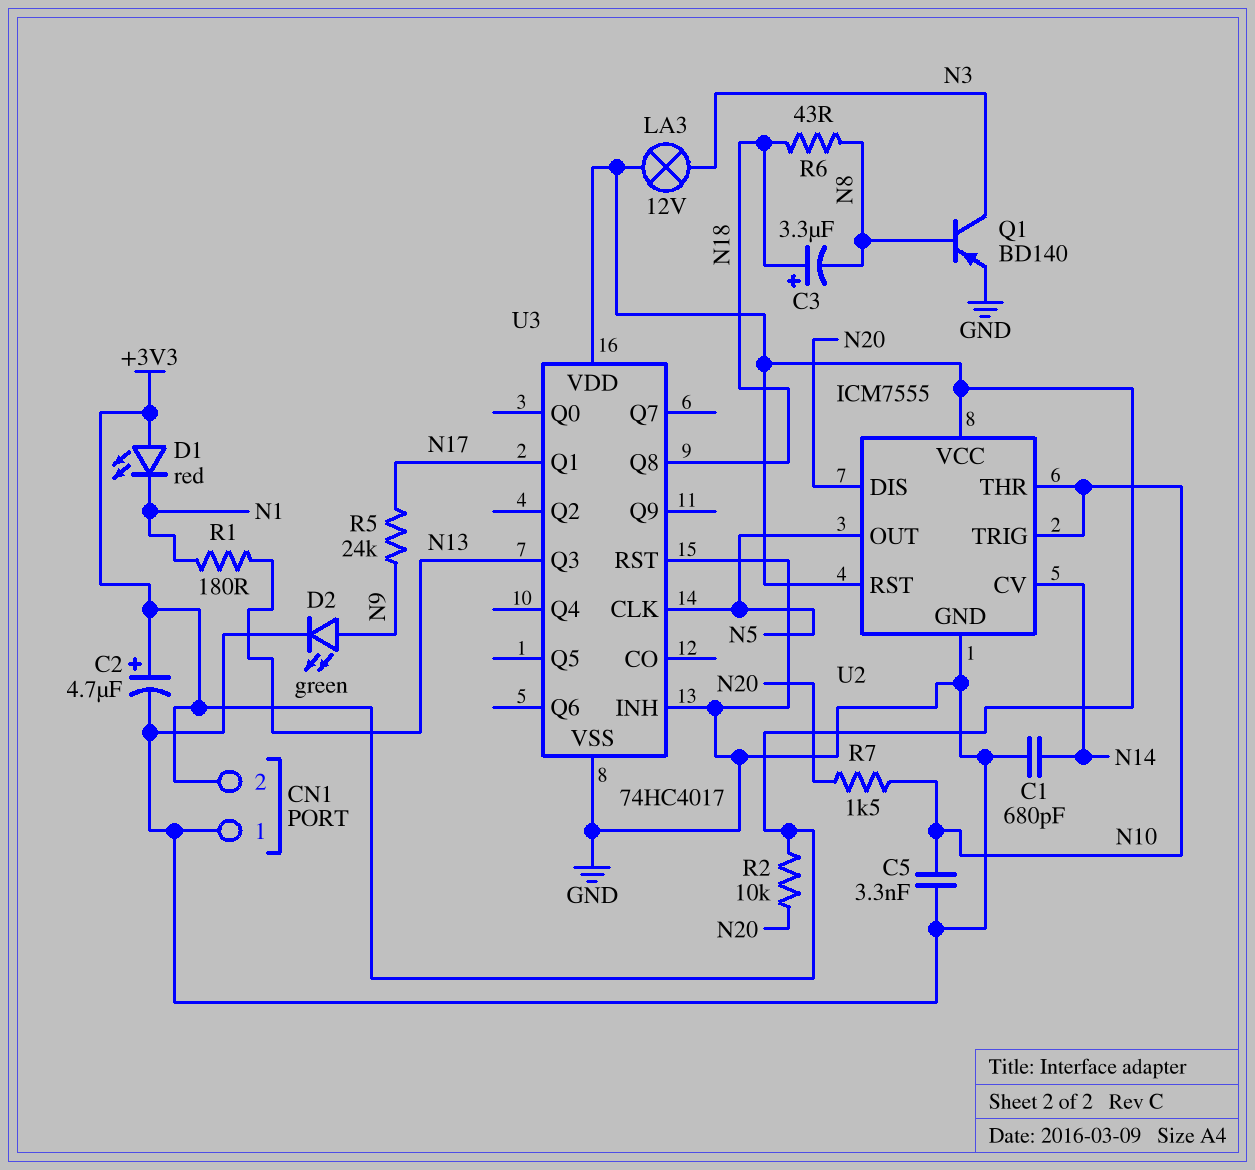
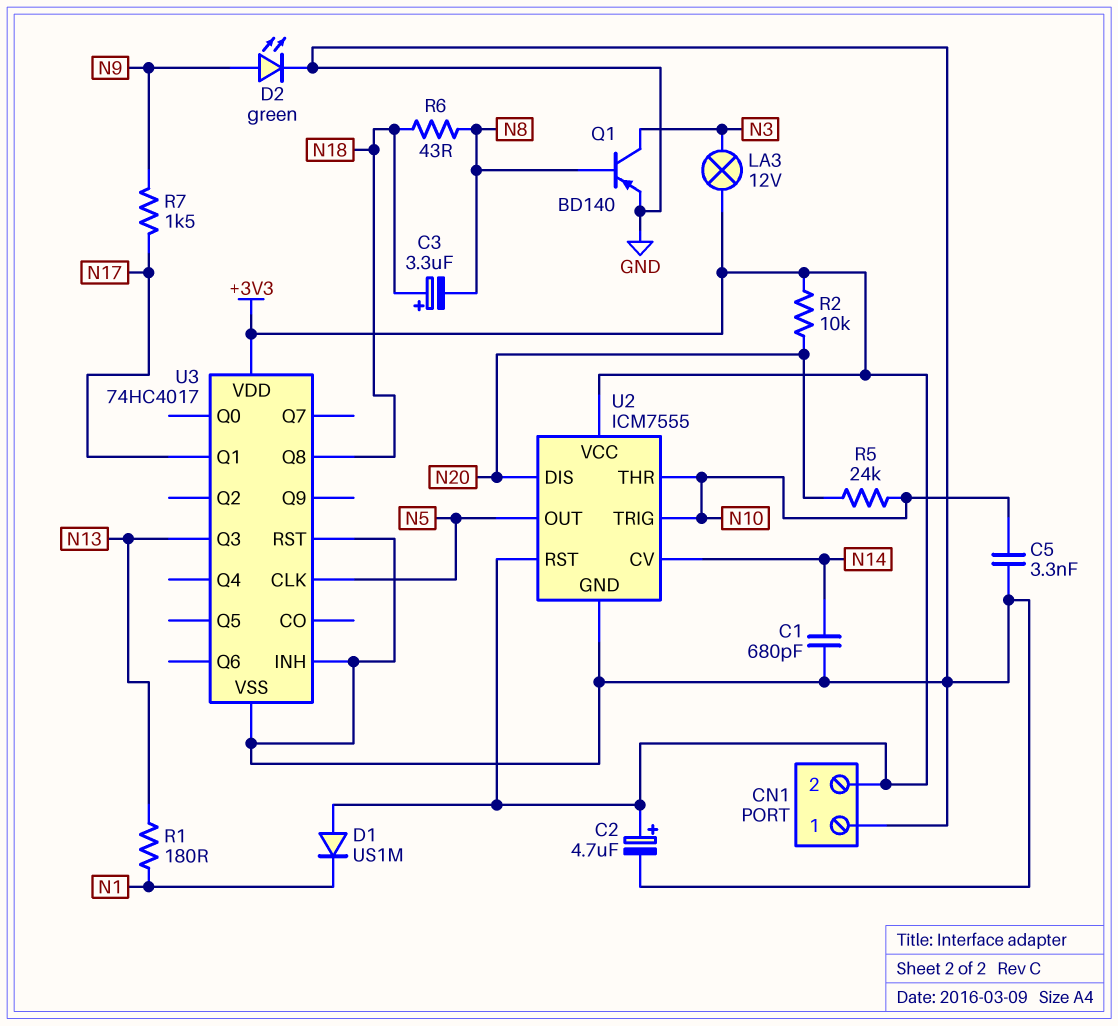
D1: LED red (A +3V3, K N1) -> diode US1M (A +3V3, K N1)
R5: 24k (N9, N17) -> 24k (N10, N20)
R7: 1.5k (N10, N20) -> 1.5k (N9, N17)

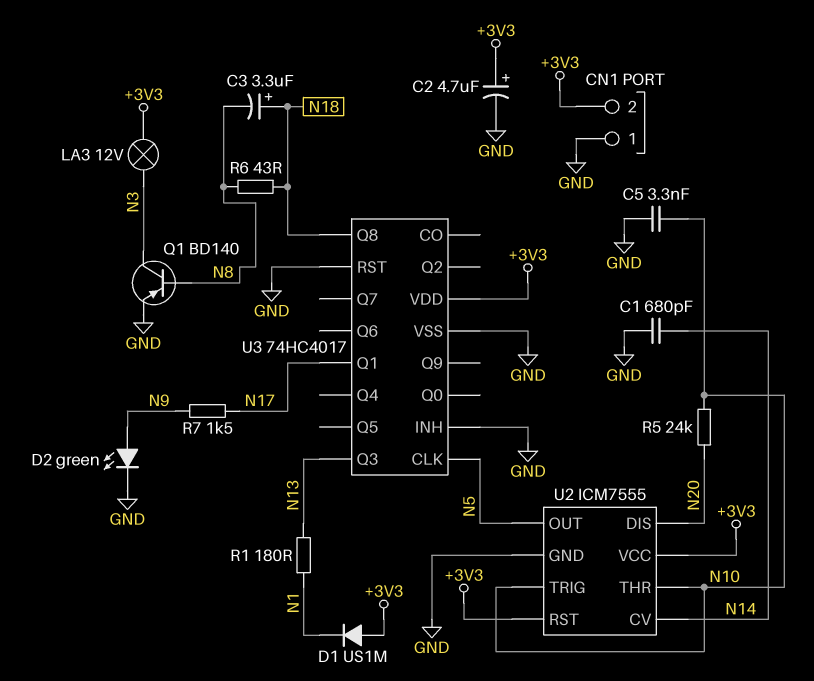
R2: 10k (+3V3, N20) -> none

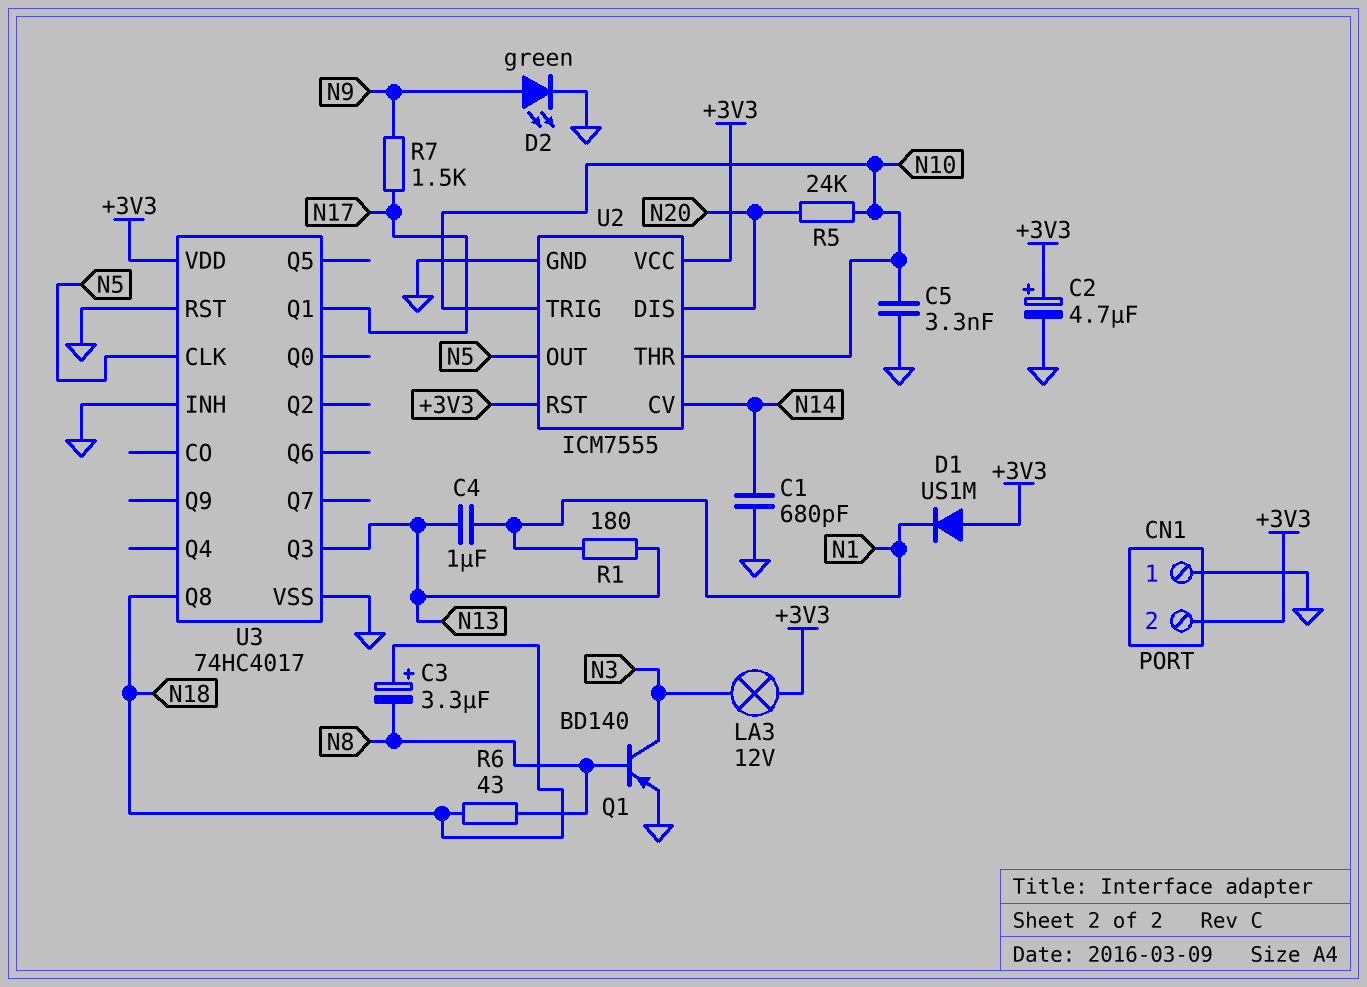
C4: none -> 1uF (N1, N13)

